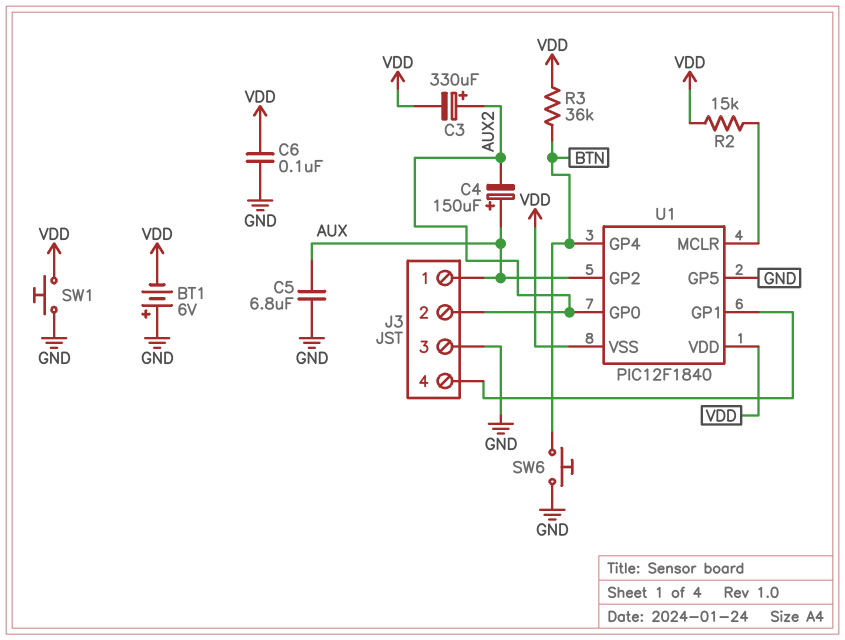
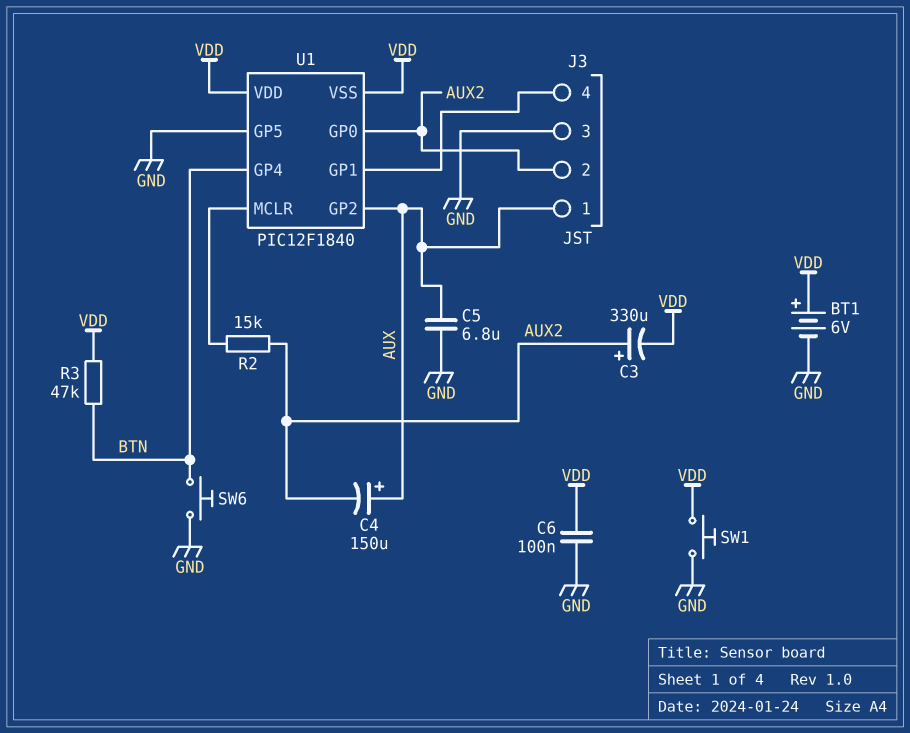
BT1: 6V (plus GND, minus VDD) -> 6V (plus VDD, minus GND)
R2: 15k (U1/MCLR, VDD) -> 15k (AUX2, U1/MCLR)
R3: 36k (BTN, VDD) -> 47k (BTN, VDD)

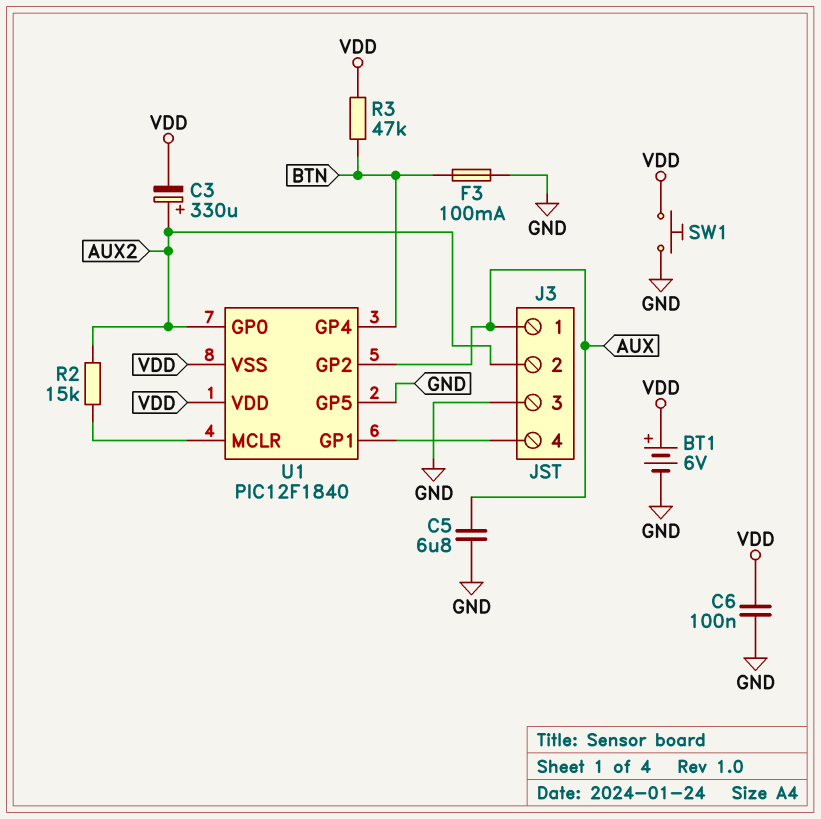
C4: 150uF (plus AUX, minus AUX2) -> none
F3: none -> 100mA (BTN, GND)
SW6: button (BTN, GND) -> none

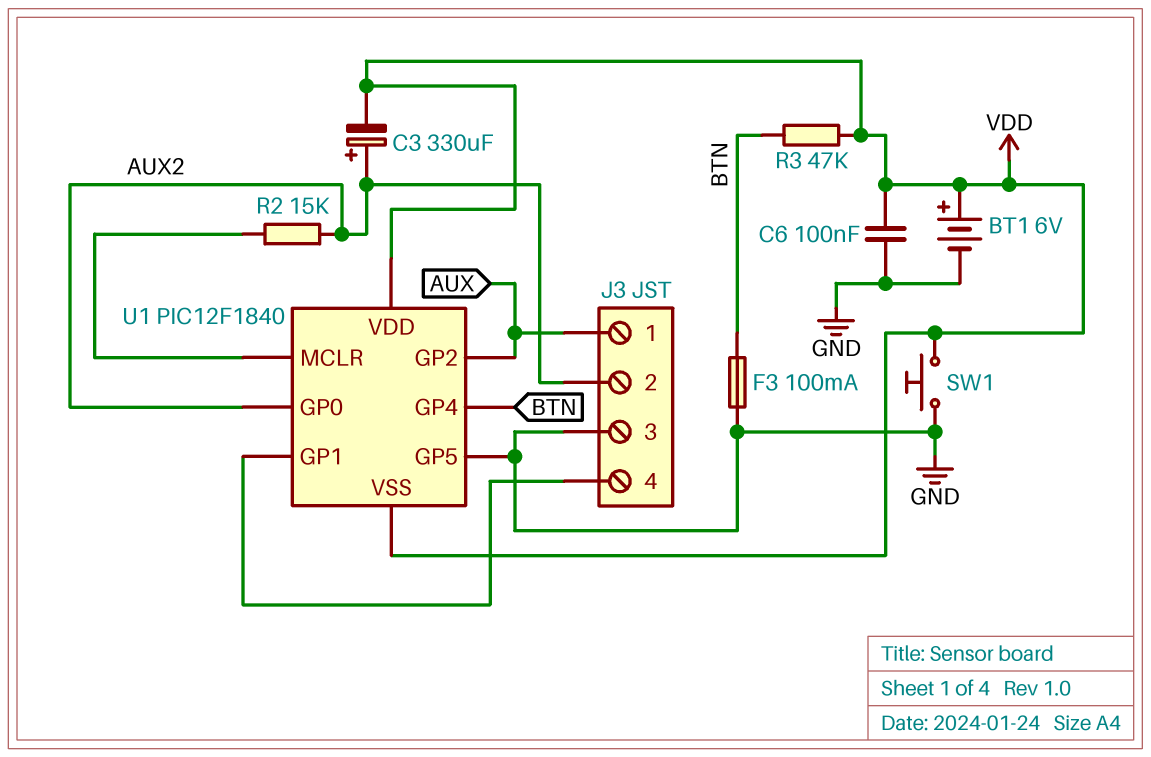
C5: 6.8uF (AUX, GND) -> none

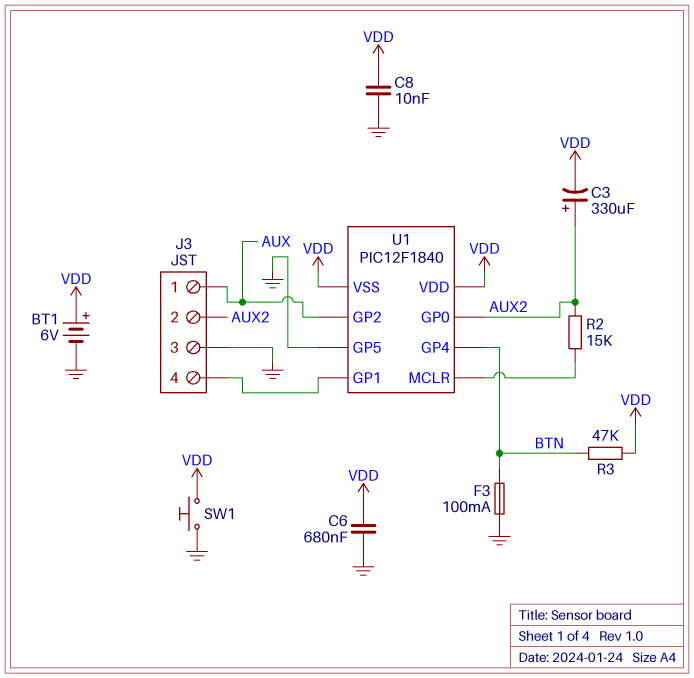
C6: 100nF (GND, VDD) -> 680nF (GND, VDD)
C8: none -> 10nF (GND, VDD)

